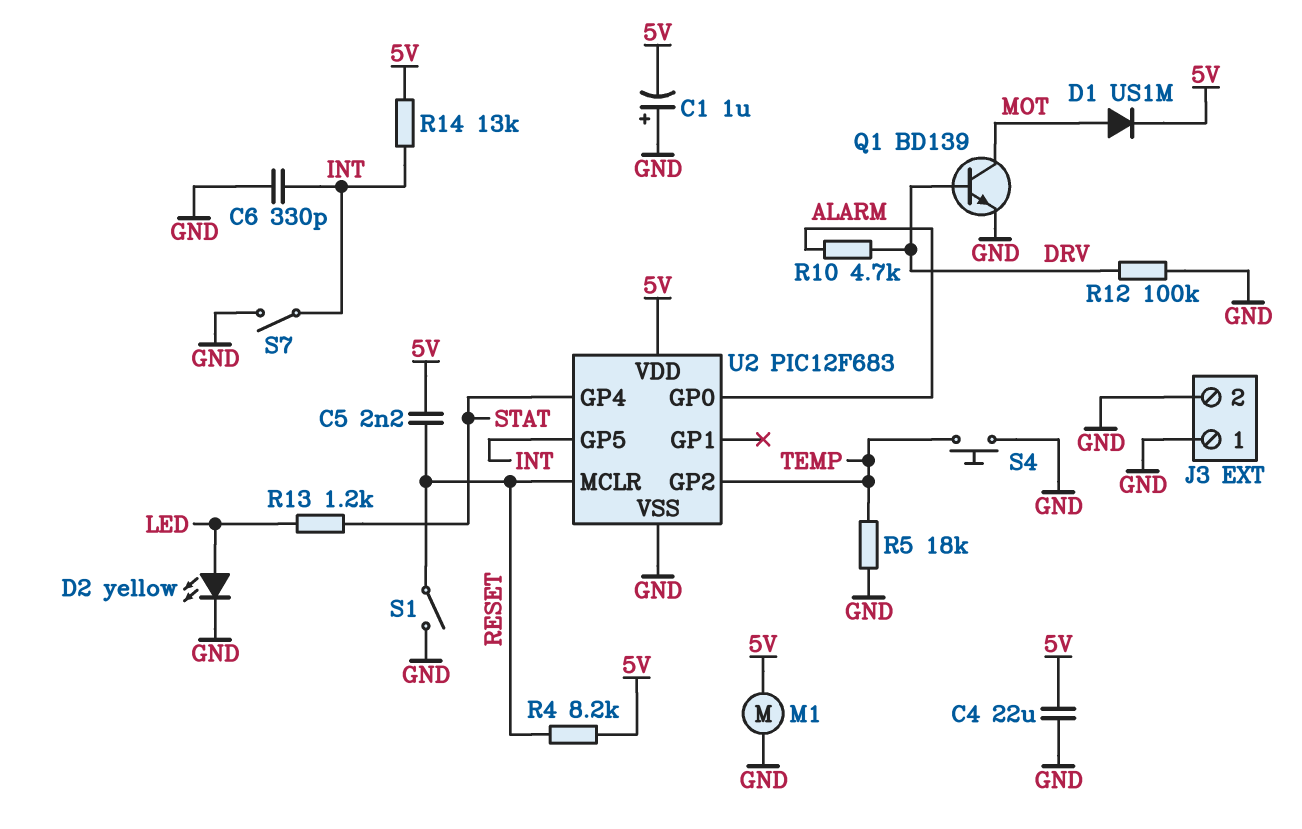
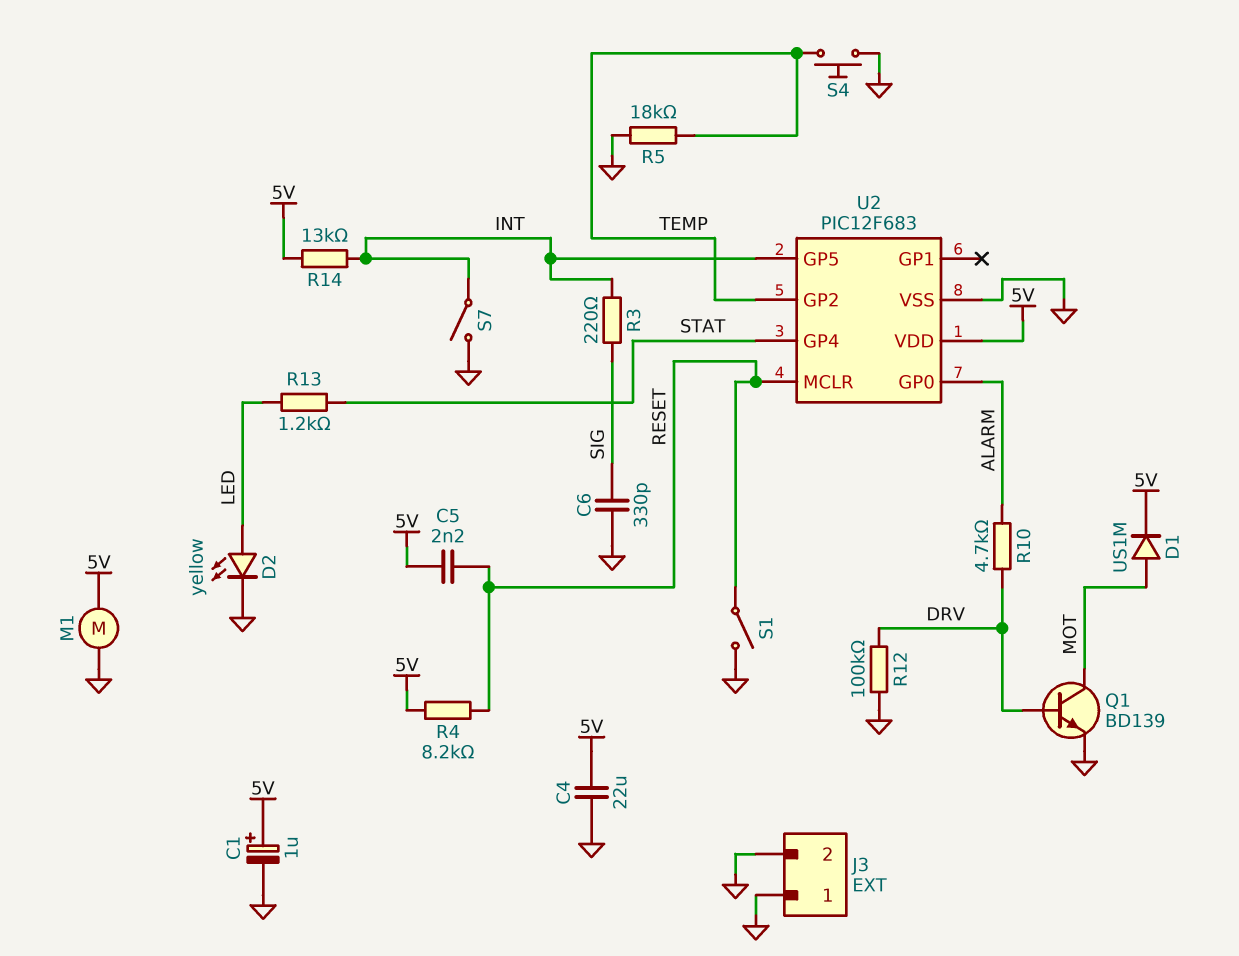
C1: 1uF (plus GND, minus 5V) -> 1uF (plus 5V, minus GND)
C6: 330pF (GND, INT) -> 330pF (GND, SIG)
R3: none -> 220 (INT, SIG)

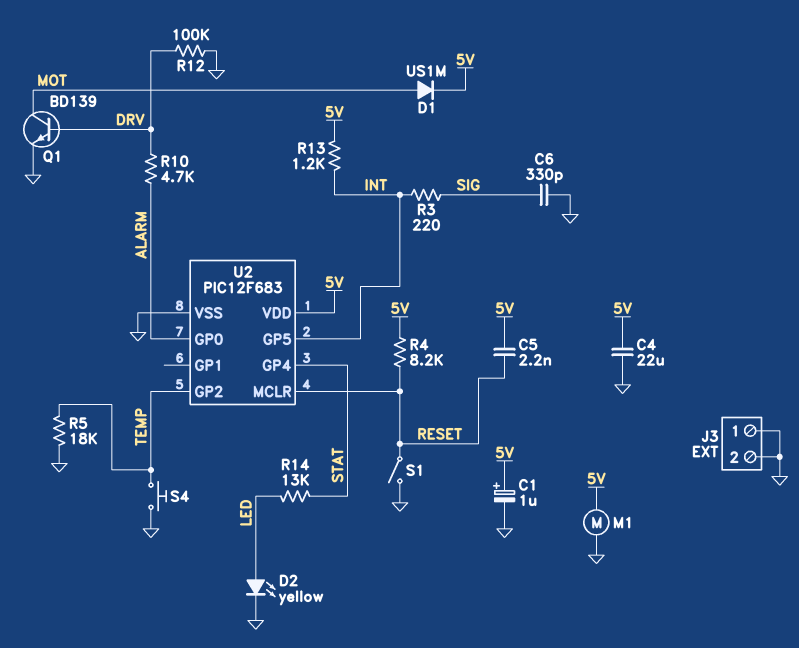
R13: 1.2k (LED, STAT) -> 1.2k (5V, INT)
R14: 13k (5V, INT) -> 13k (LED, STAT)
S7: switch (GND, INT) -> none

